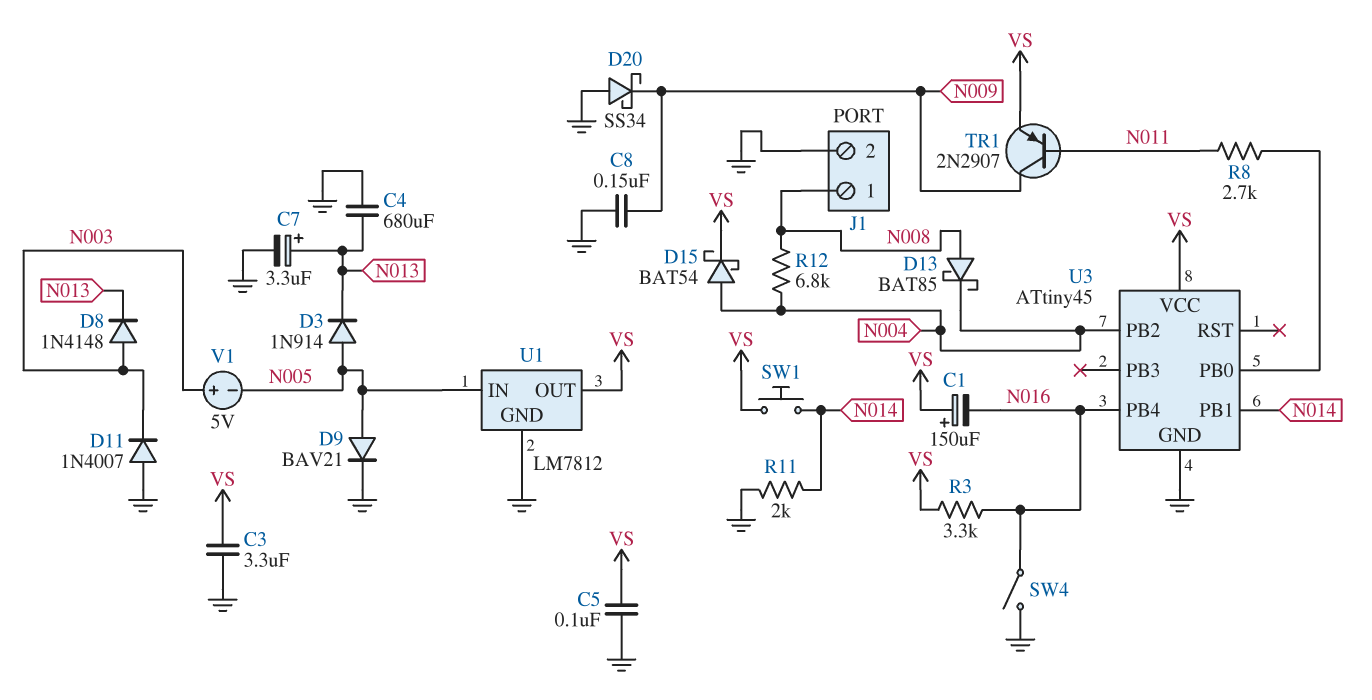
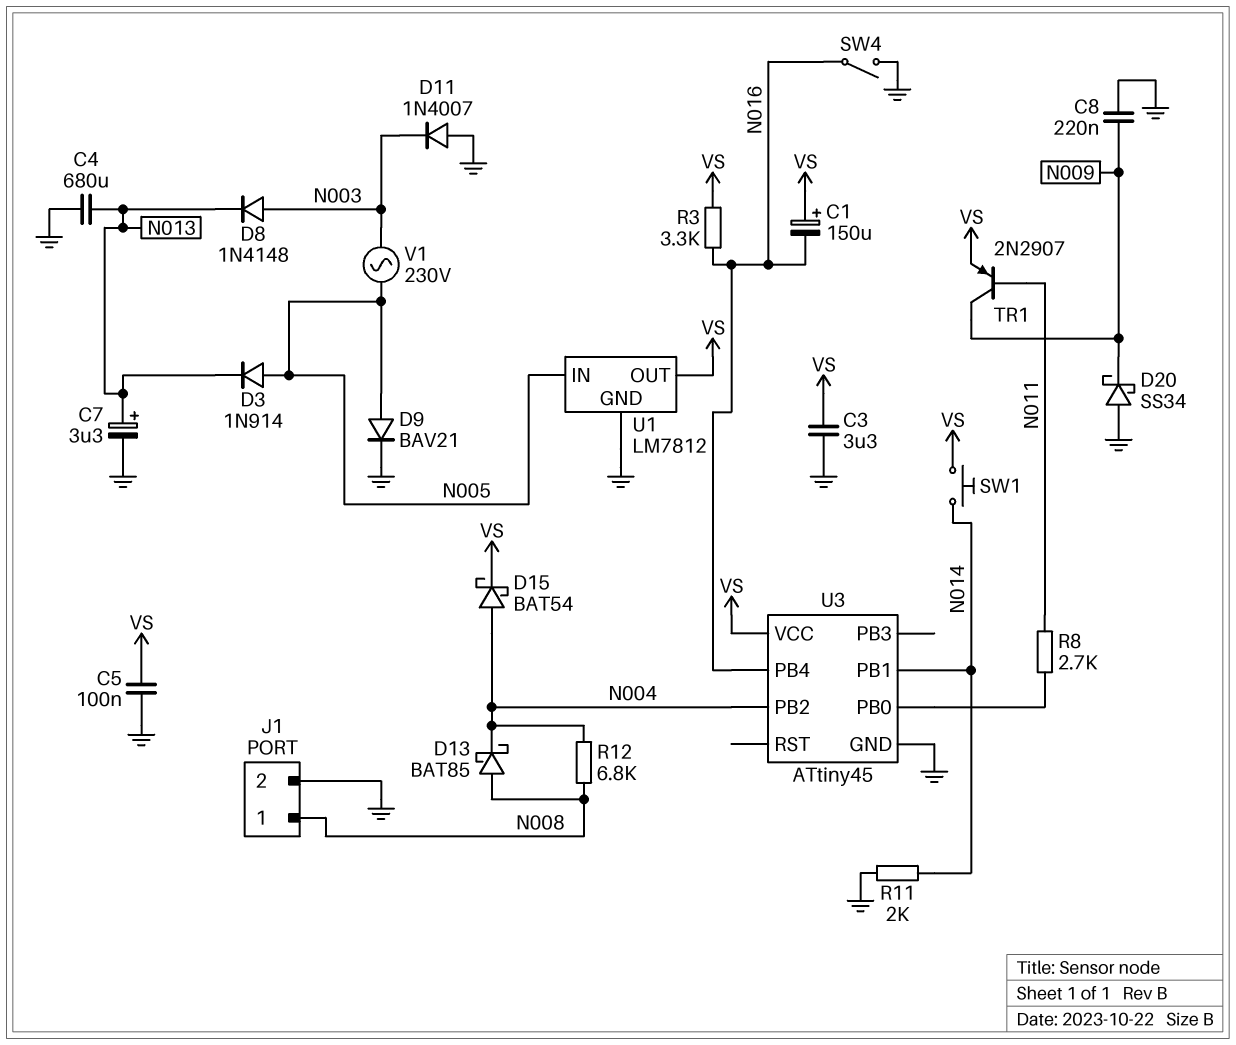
C8: 150nF (GND, N009) -> 220nF (GND, N009)
V1: 5V (plus N003, minus N005) -> AC 230V (N003, N005)

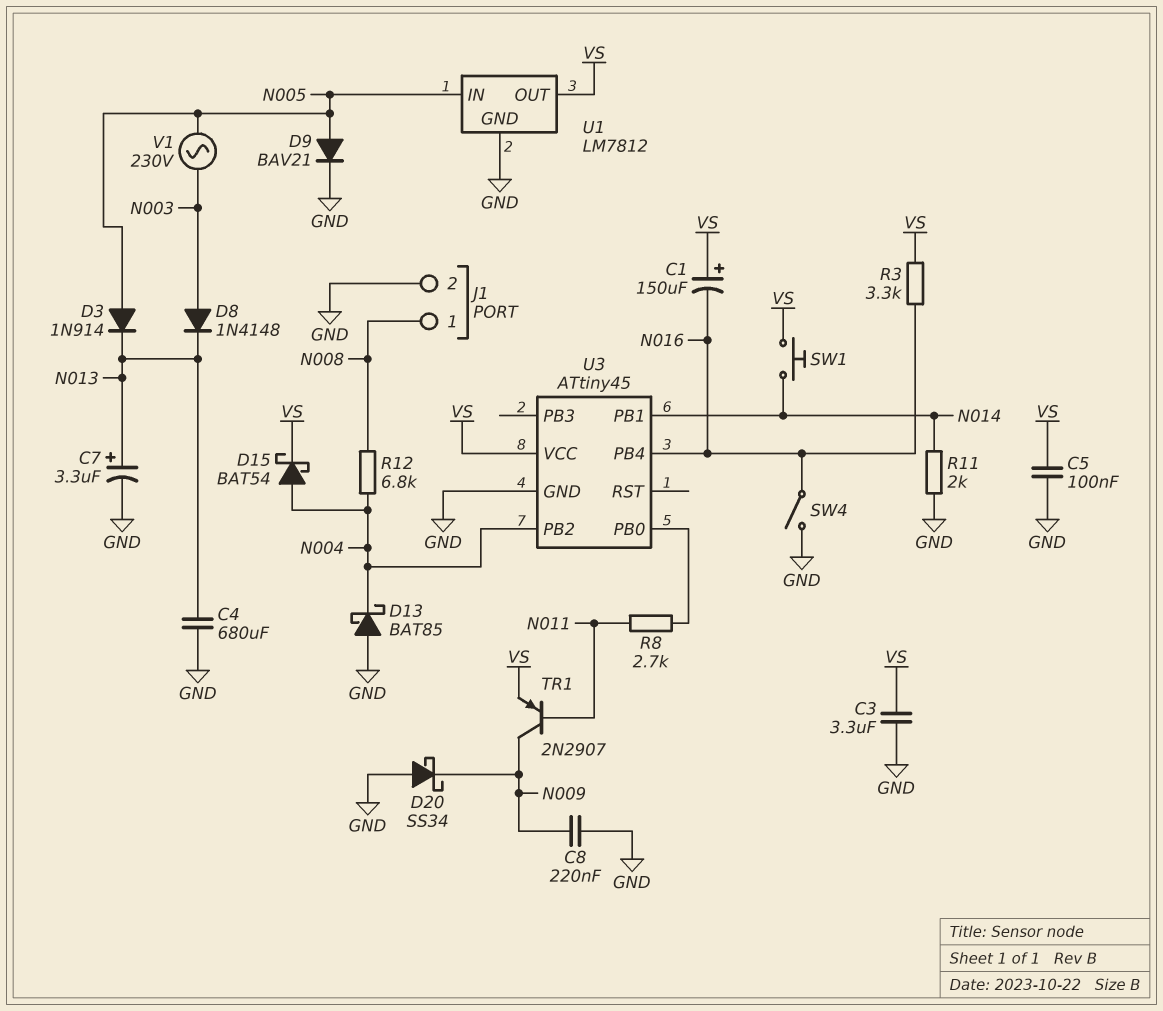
D11: diode 1N4007 (A GND, K N003) -> none
D13: schottky BAT85 (A N008, K N004) -> schottky BAT85 (A GND, K N004)

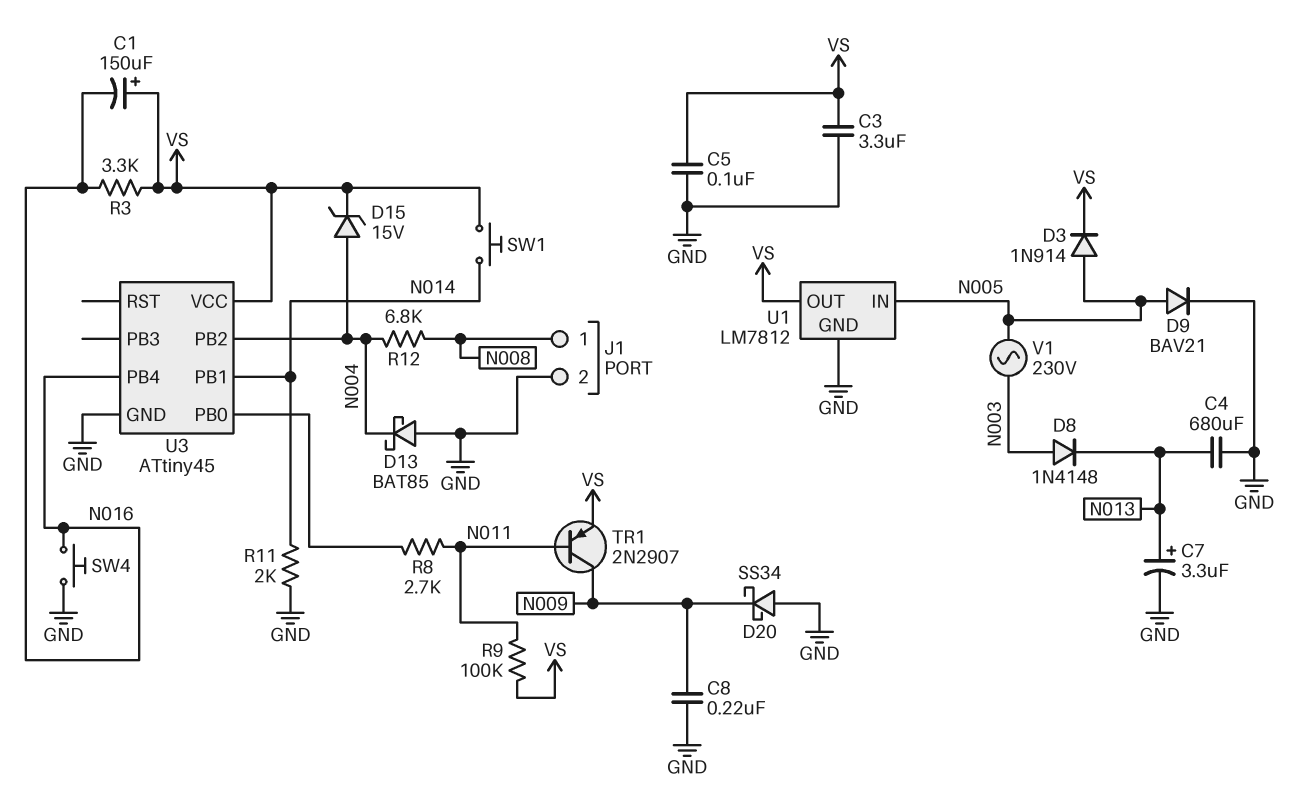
D3: diode 1N914 (A N005, K N013) -> diode 1N914 (A N005, K VS)
D15: schottky BAT54 (A N004, K VS) -> zener 15V (A N004, K VS)
R9: none -> 100k (N011, VS)
SW4: switch (GND, N016) -> button (GND, N016)

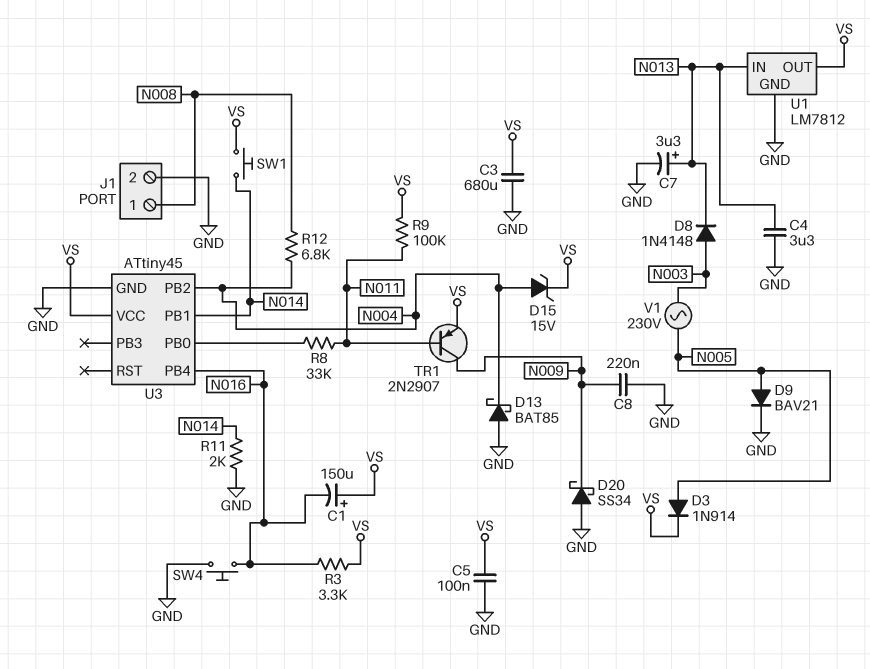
C3: 3.3uF (GND, VS) -> 680uF (GND, VS)
C4: 680uF (GND, N013) -> 3.3uF (GND, N013)
R8: 2.7k (N011, U3/PB0) -> 33k (N011, U3/PB0)
U1 pin IN: N005 -> N013

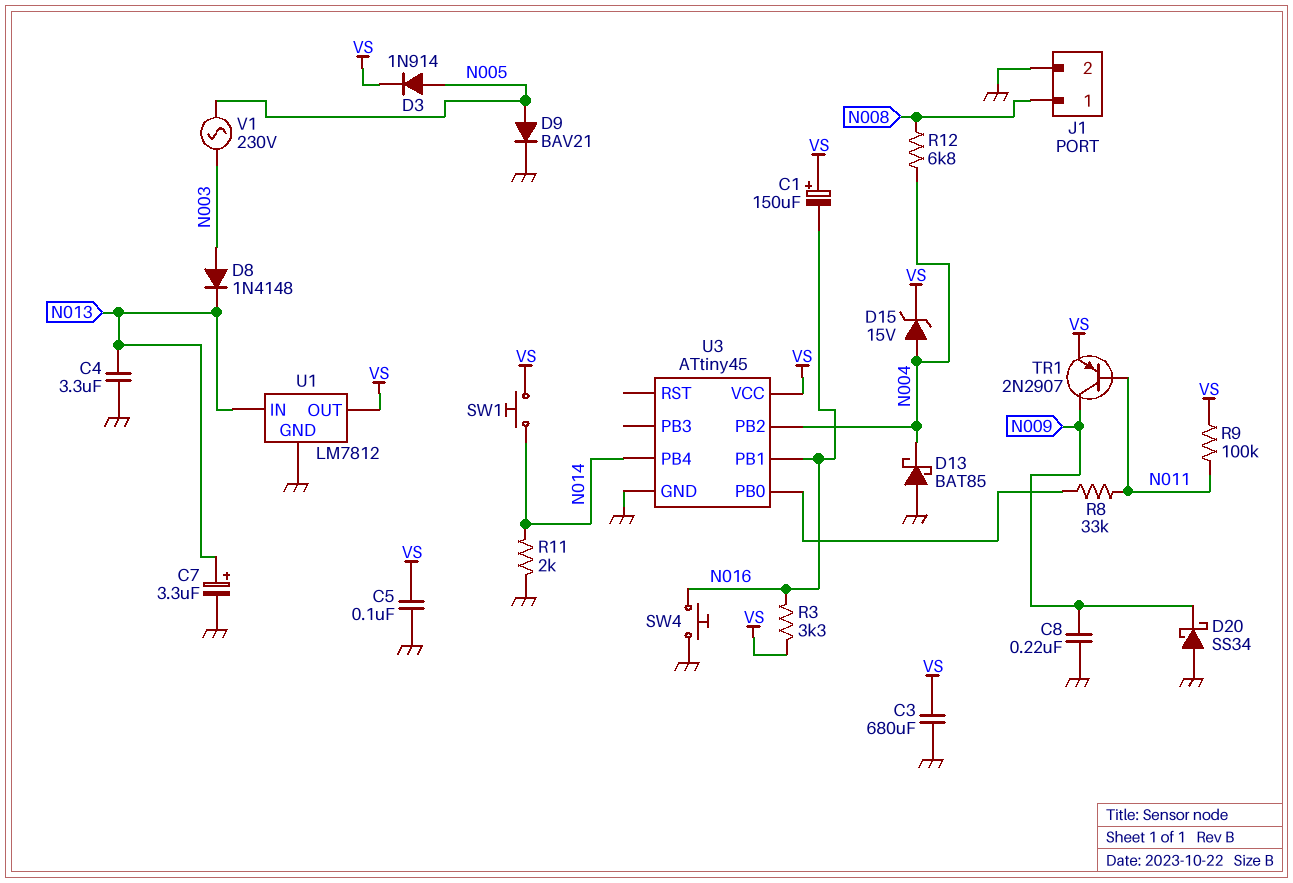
U3 pin PB1: N014 -> N016
U3 pin PB4: N016 -> N014

